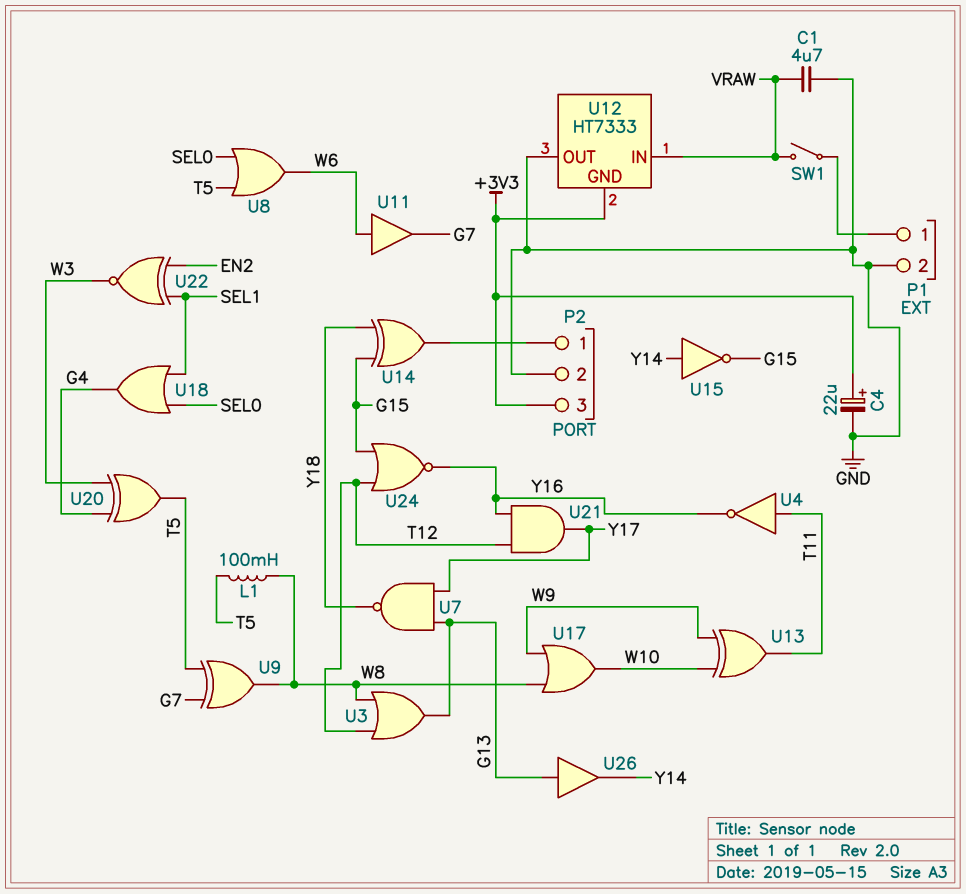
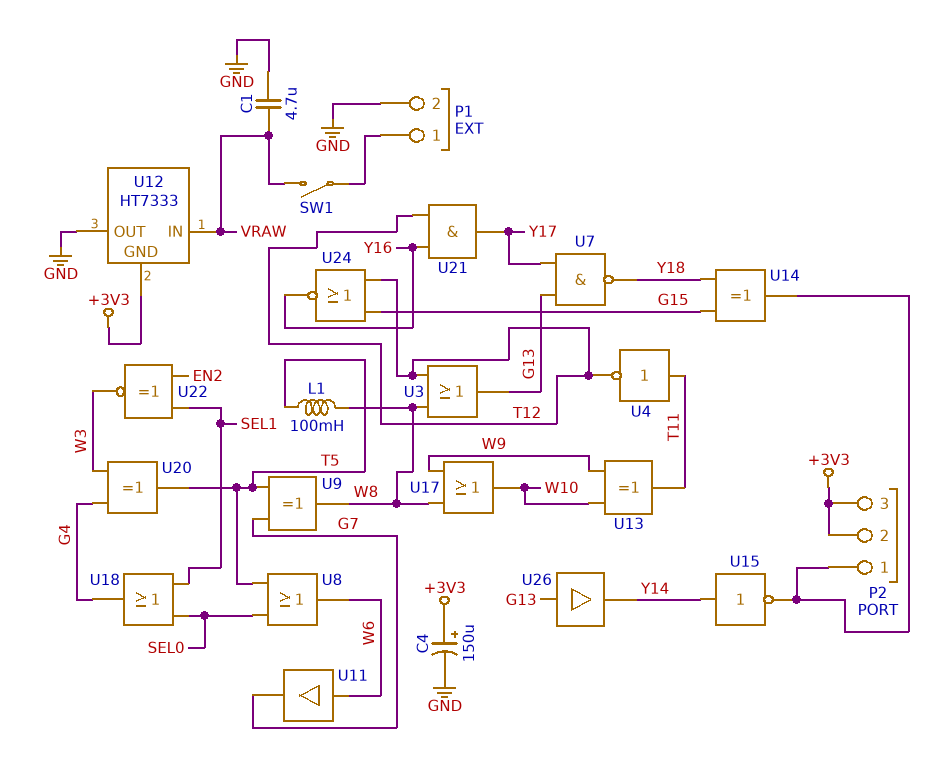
C4: 22uF (plus +3V3, minus GND) -> 150uF (plus +3V3, minus GND)
P2 pin 2: GND -> +3V3
U4: NOT (in T11, out Y16) -> NOT (in T11, out T12)
U15: NOT (in Y14, out G15) -> NOT (in Y14, out P2/1)

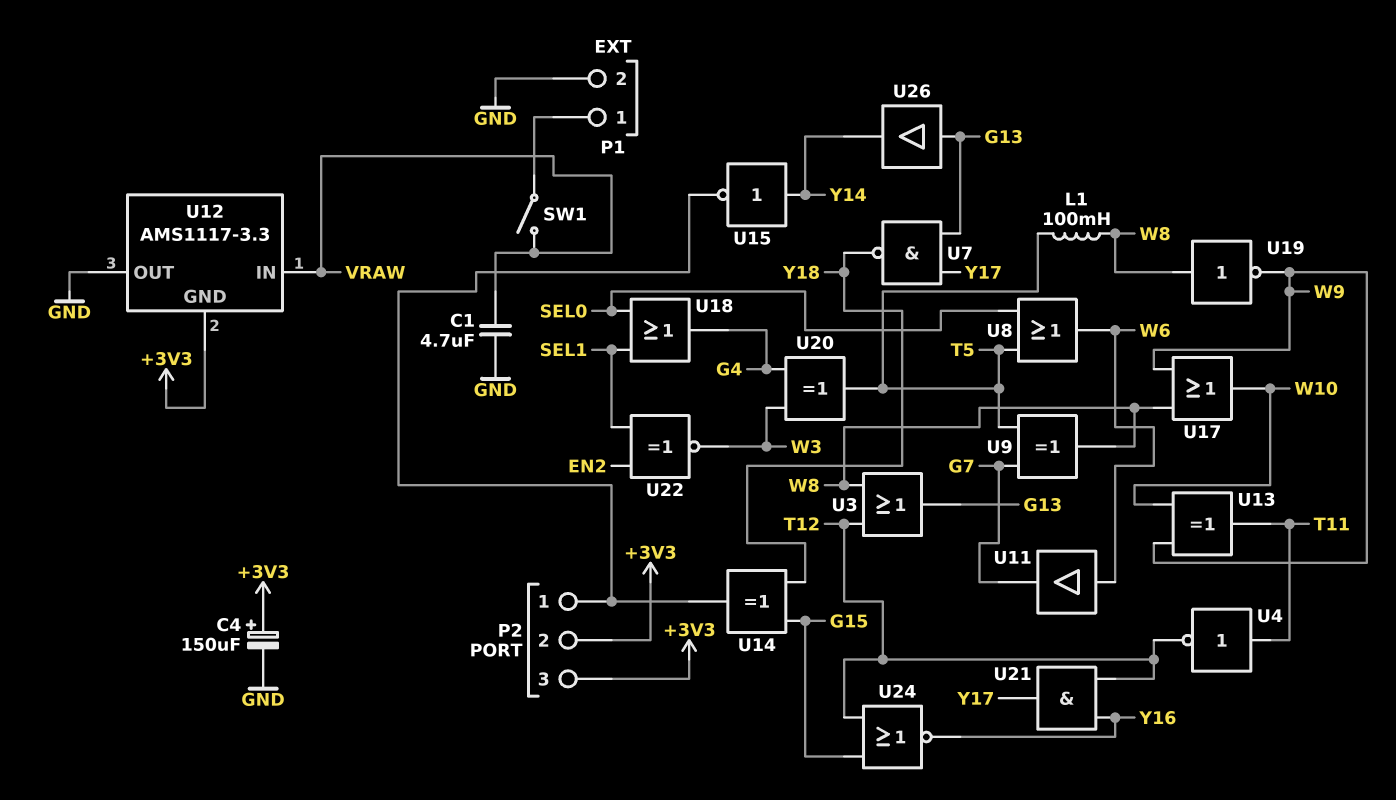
U12: HT7333 -> AMS1117-3.3
U19: none -> NOT (in W8, out W9)

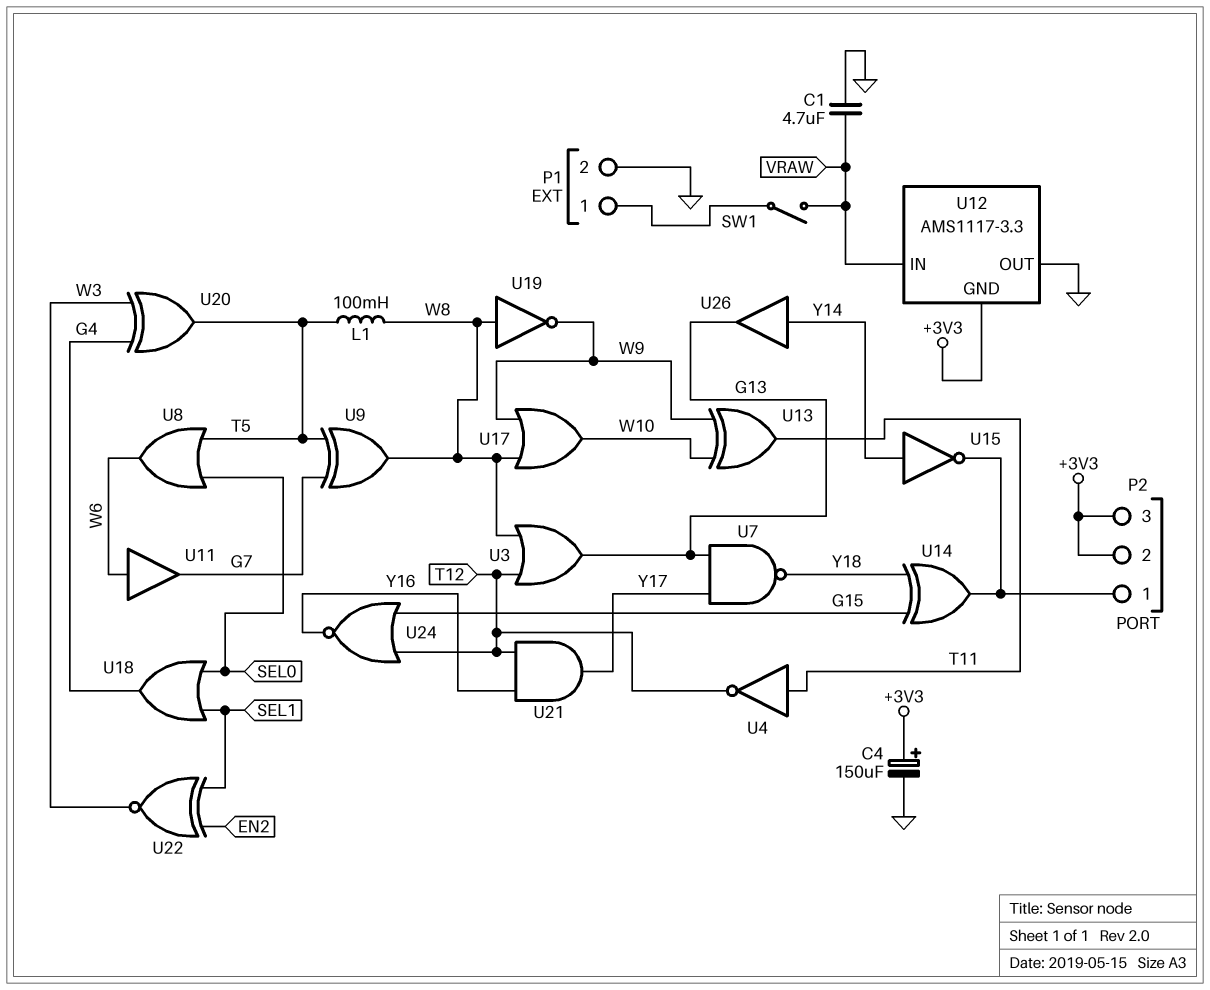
U26: buffer (in G13, out Y14) -> buffer (in Y14, out G13)

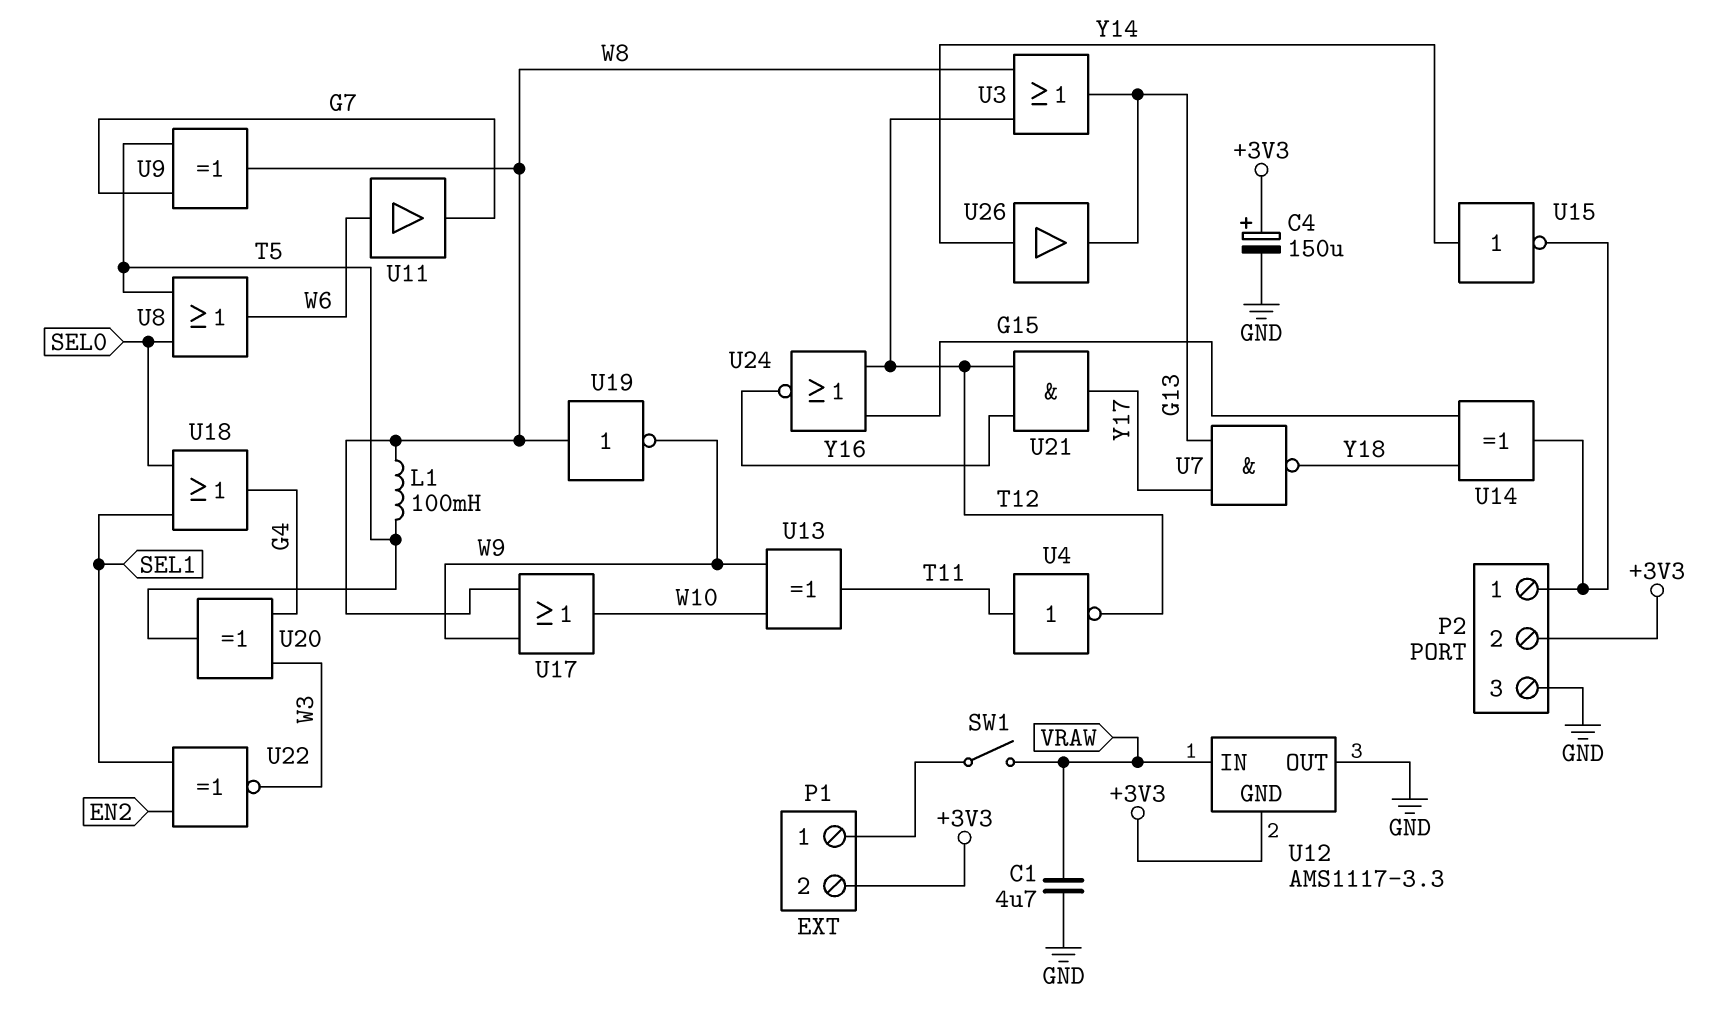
P1 pin 2: GND -> +3V3
P2 pin 3: +3V3 -> GND

